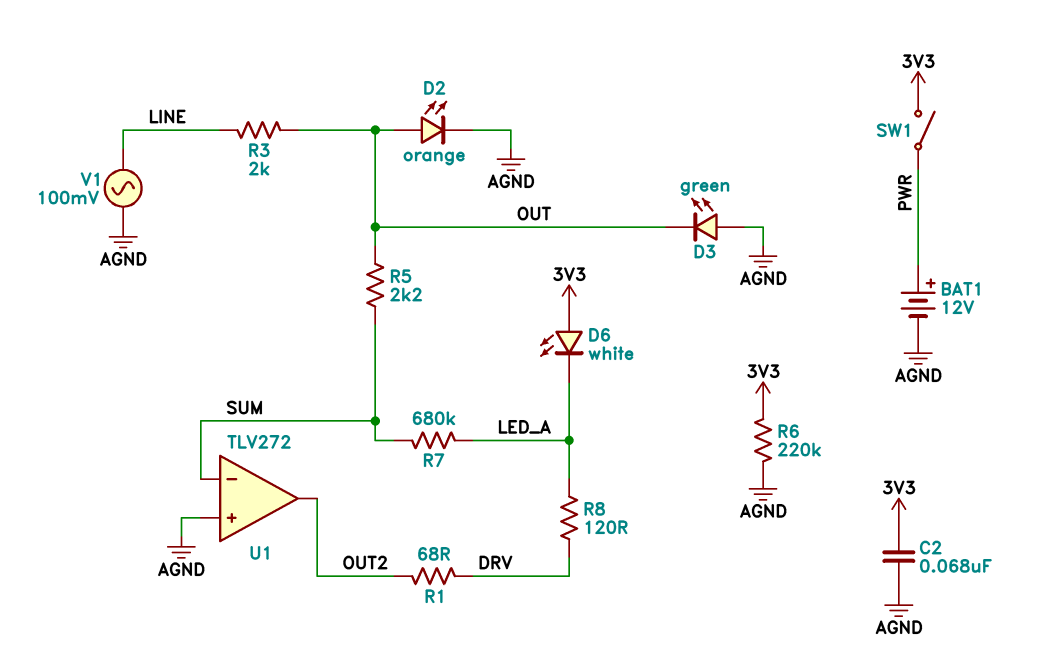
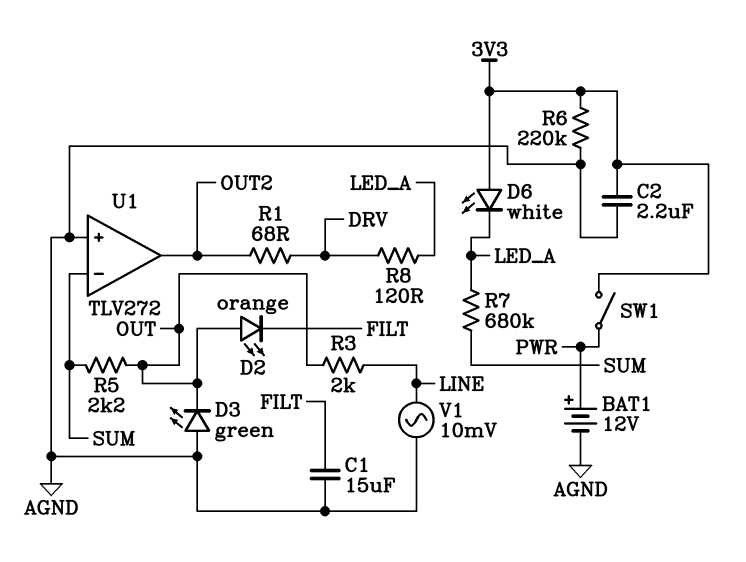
C1: none -> 15uF (AGND, FILT)
C2: 68nF (3V3, AGND) -> 2.2uF (3V3, AGND)
D2: LED orange (A OUT, K AGND) -> LED orange (A OUT, K FILT)
V1: AC 100mV (AGND, LINE) -> AC 10mV (AGND, LINE)

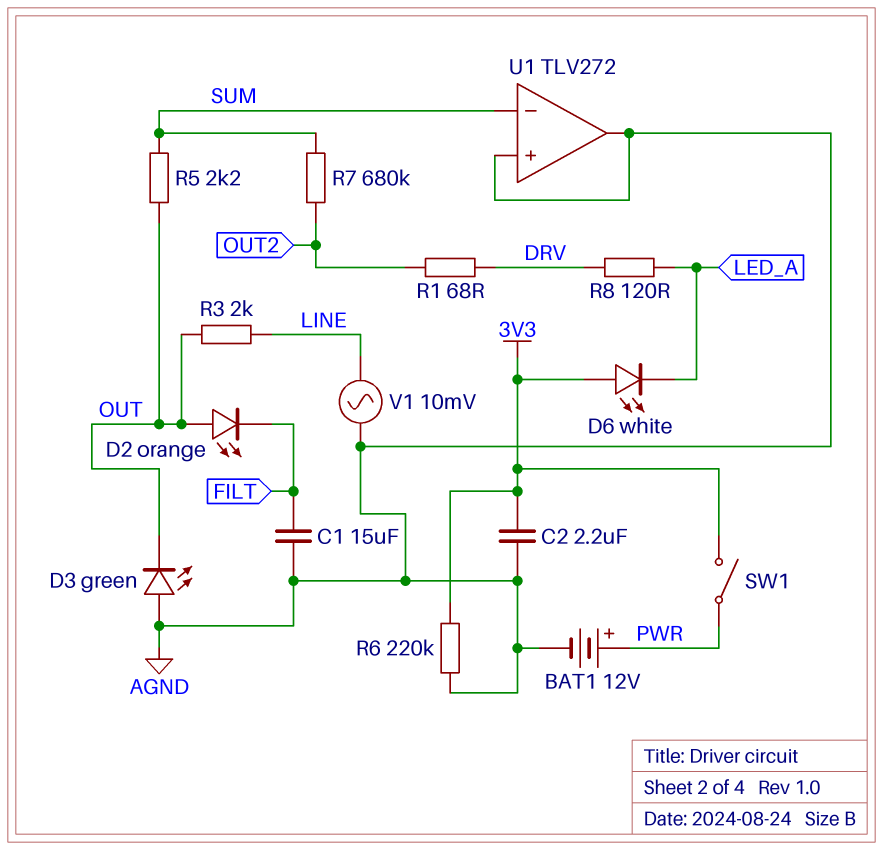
R7: 680k (LED_A, SUM) -> 680k (OUT2, SUM)
U1 pin out: OUT2 -> AGND

